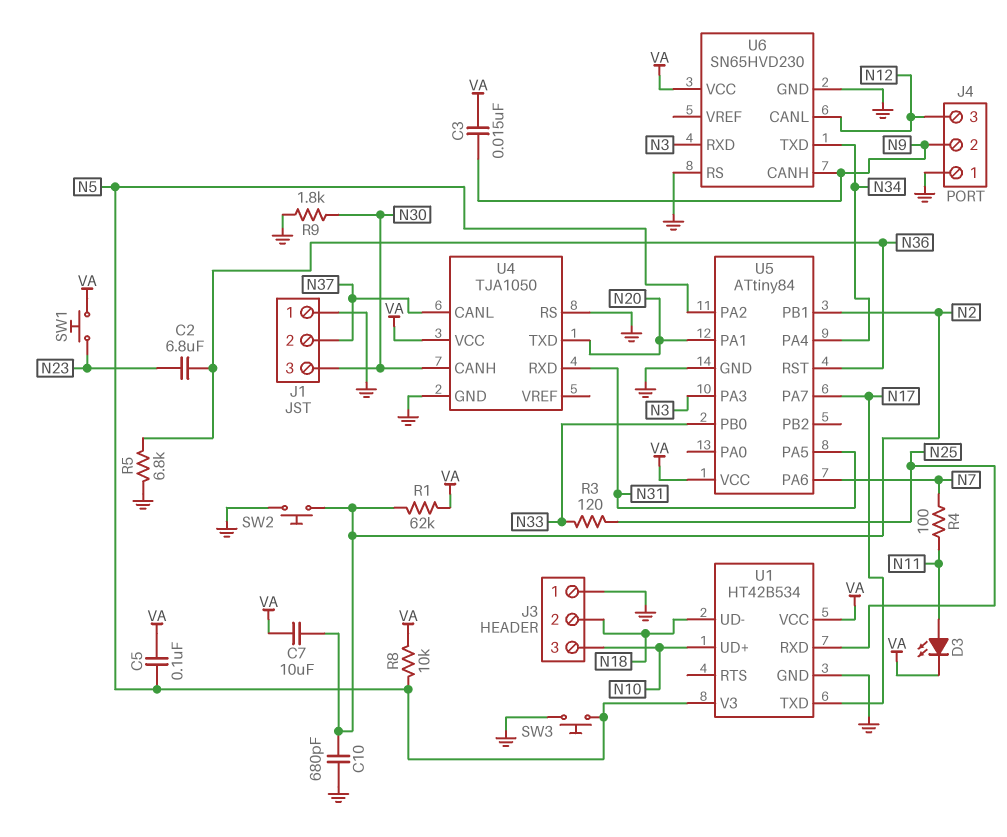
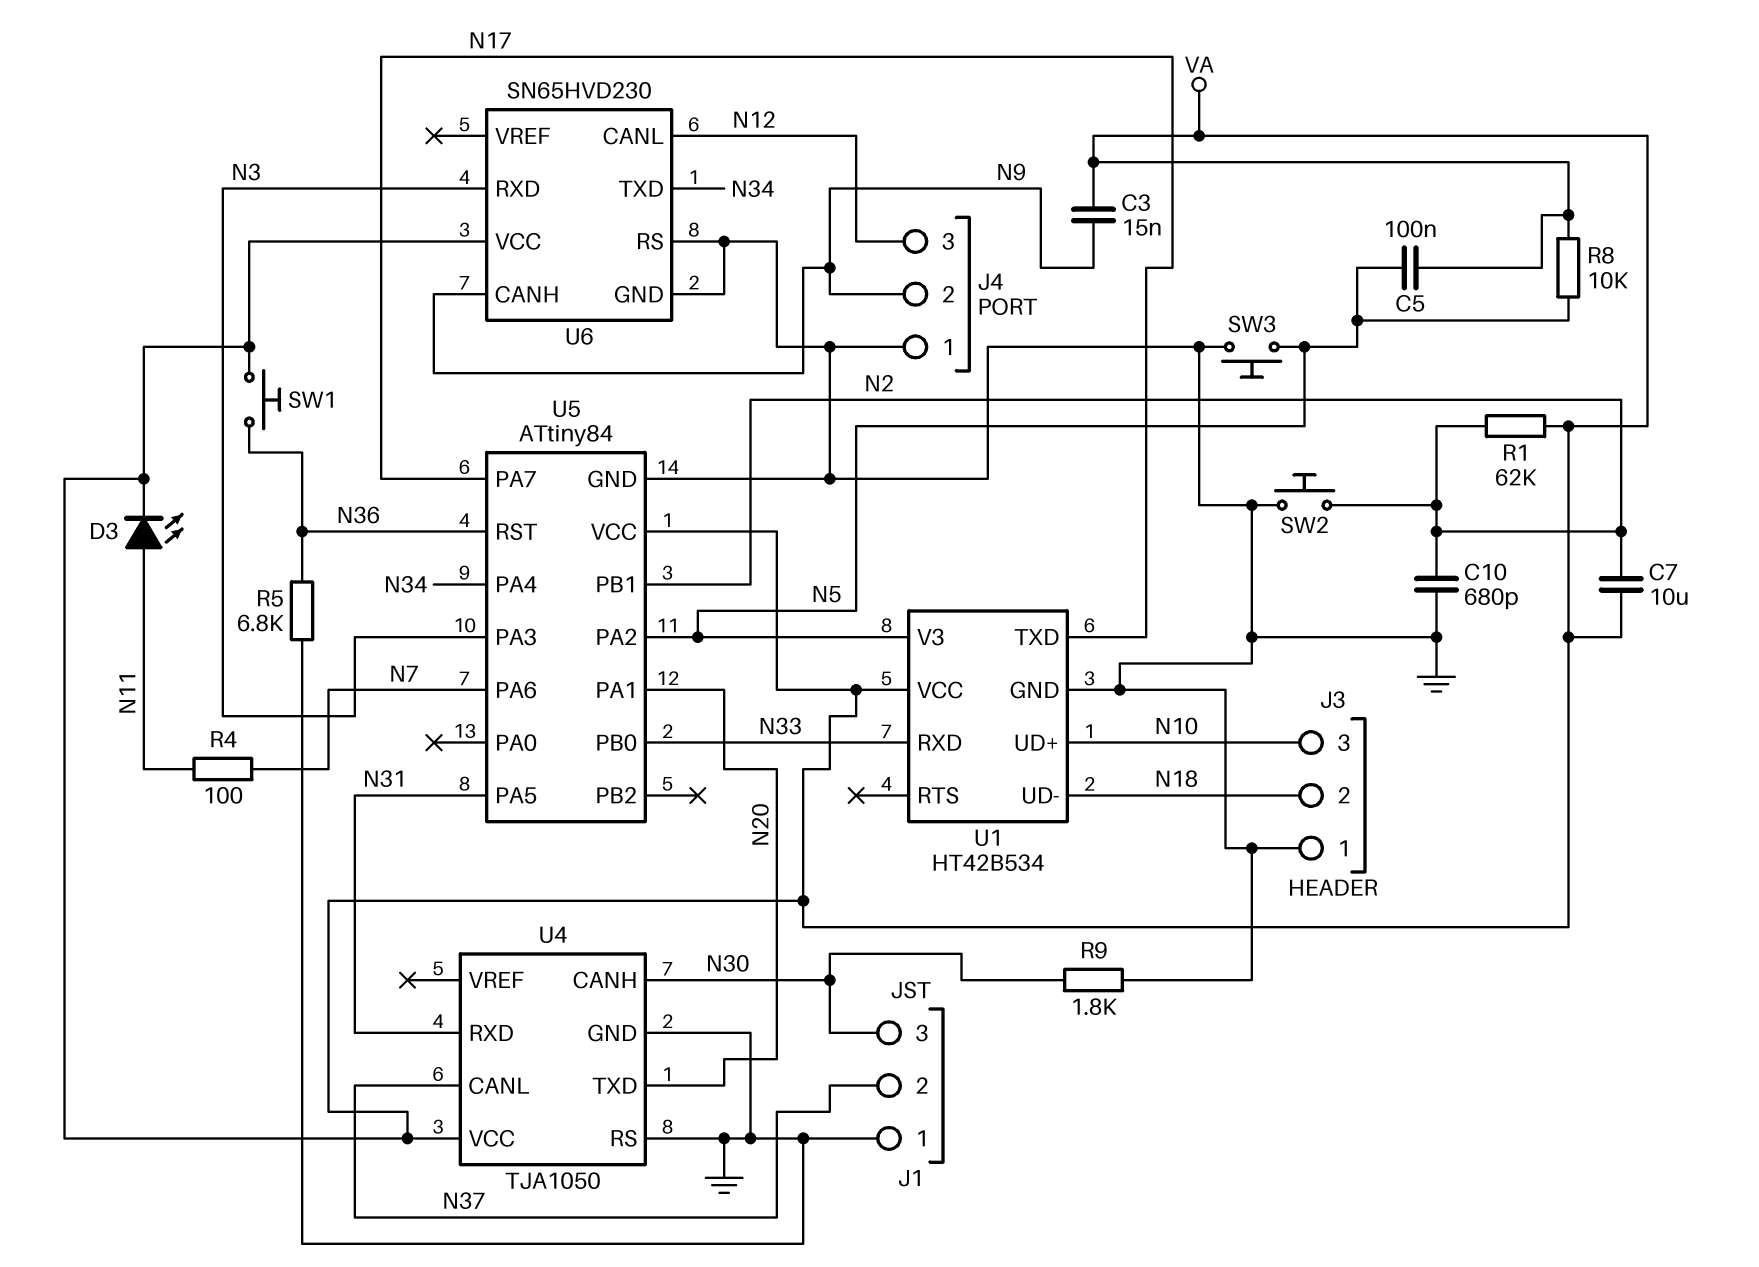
C2: 6.8uF (N23, N36) -> none
R3: 120 (N25, N33) -> none
SW1: button (N23, VA) -> button (N36, VA)
U1 pin RXD: N25 -> N33

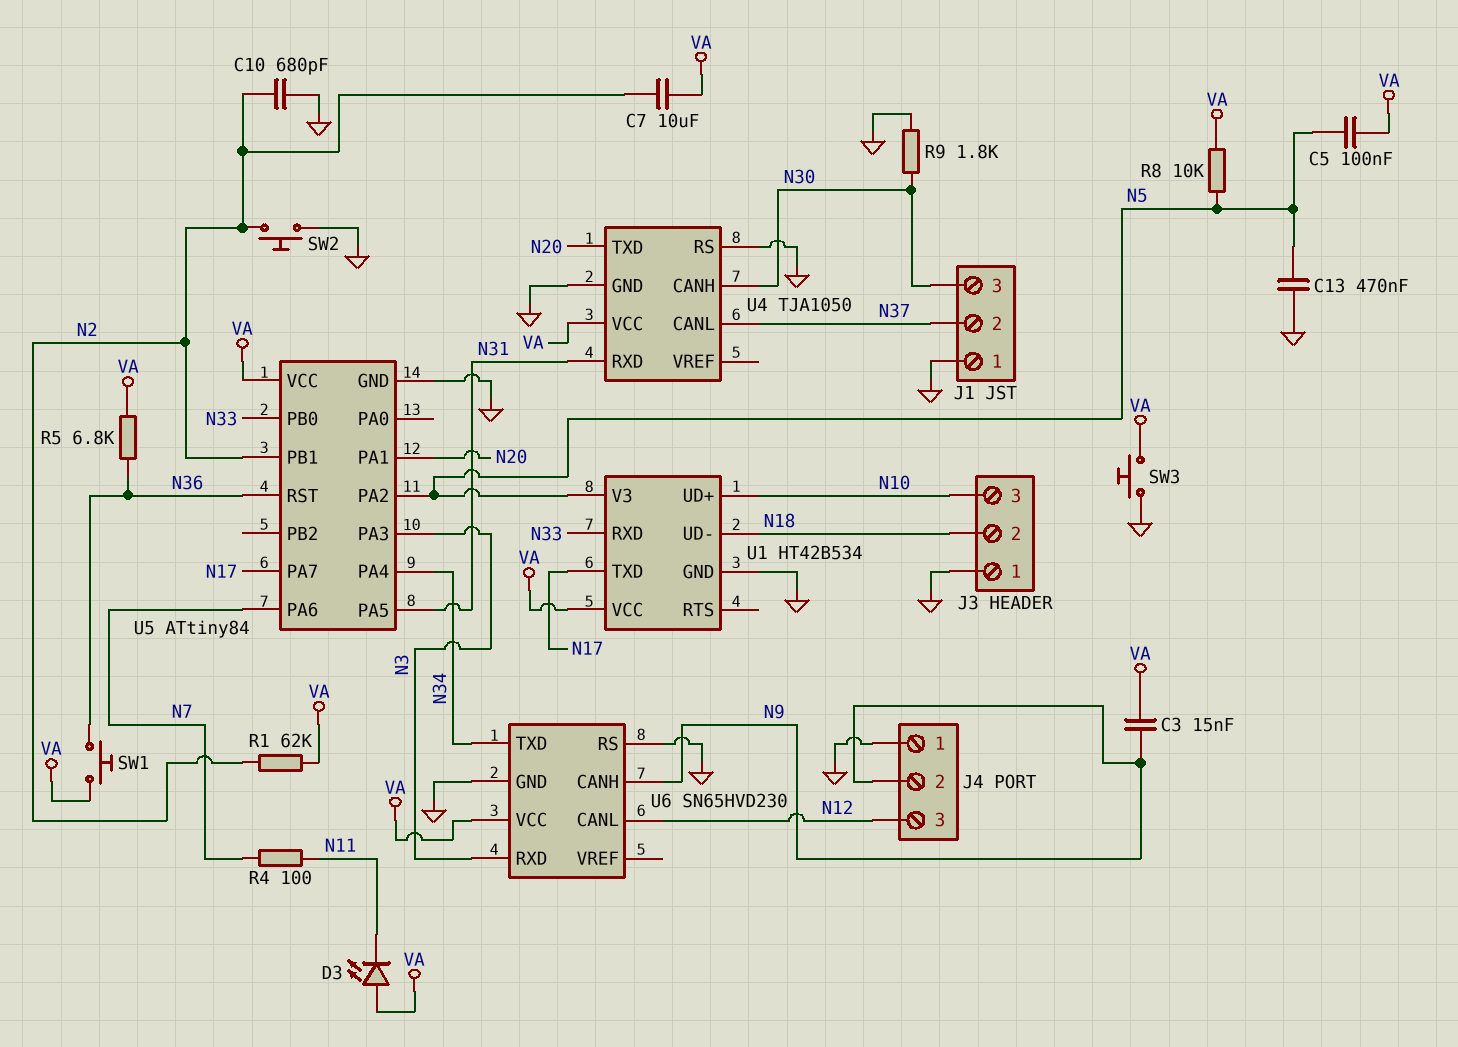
C13: none -> 470nF (GND, N5)
D3: LED (A N11, K VA) -> LED (A VA, K N11)
R5: 6.8k (GND, N36) -> 6.8k (N36, VA)
SW3: button (GND, N5) -> button (GND, VA)

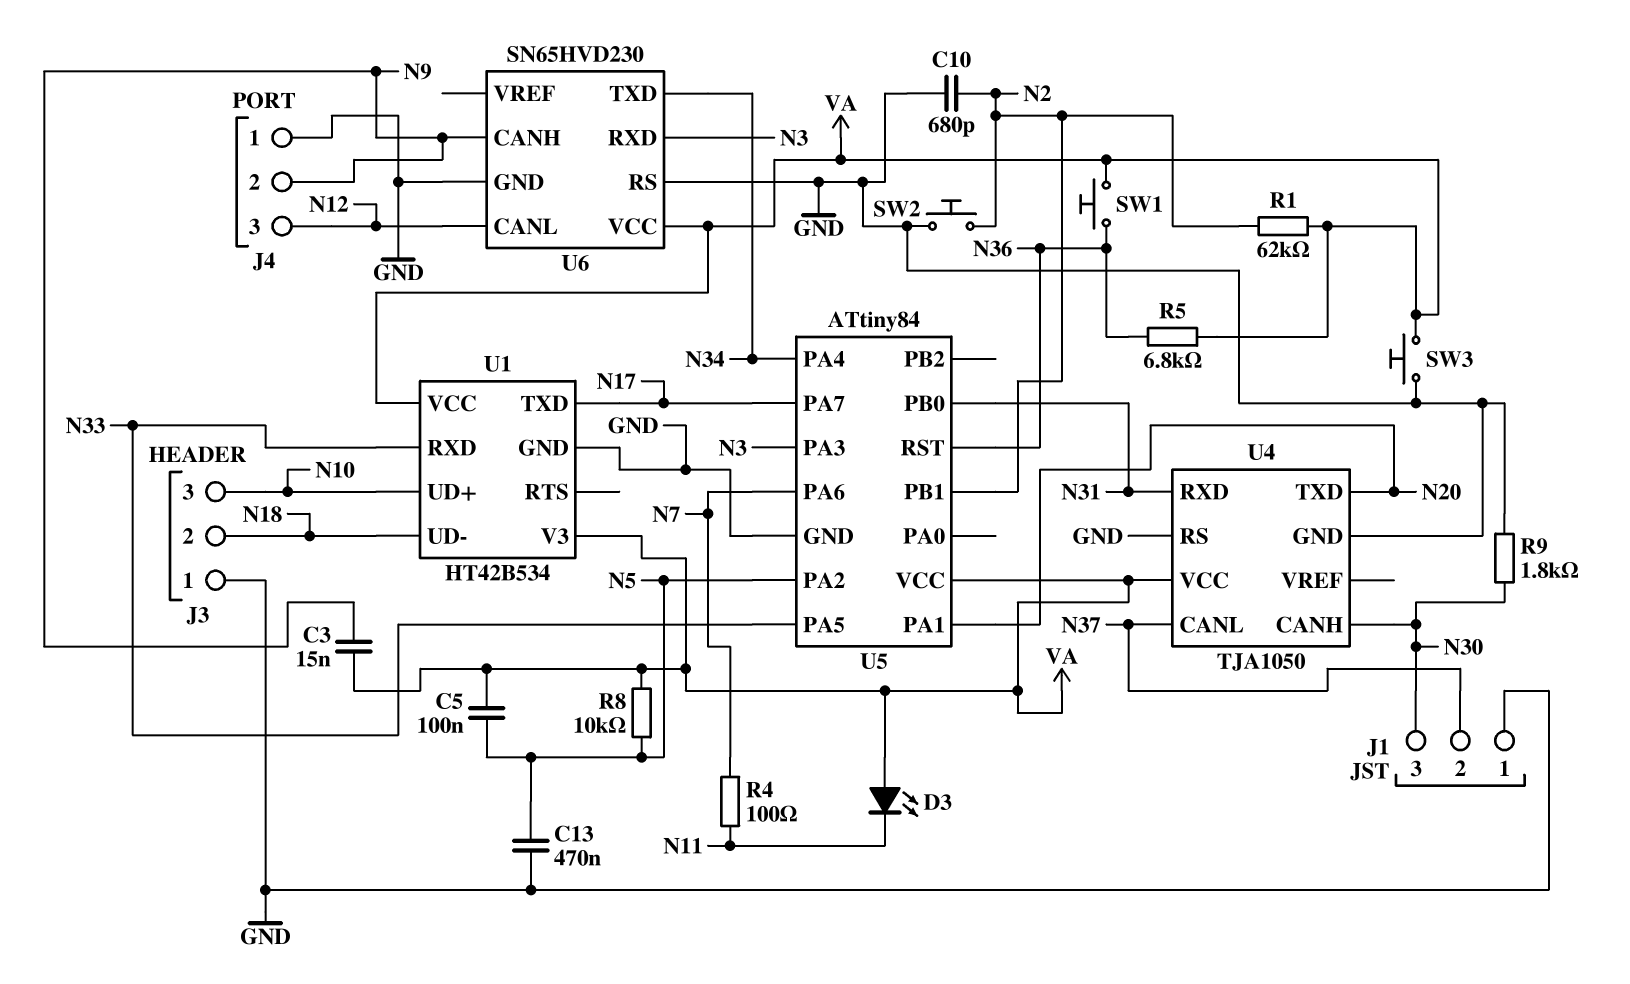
C7: 10uF (N2, VA) -> none
U1 pin V3: N5 -> VA
U5 pin PA5: N31 -> N33
U5 pin PB0: N33 -> N31

